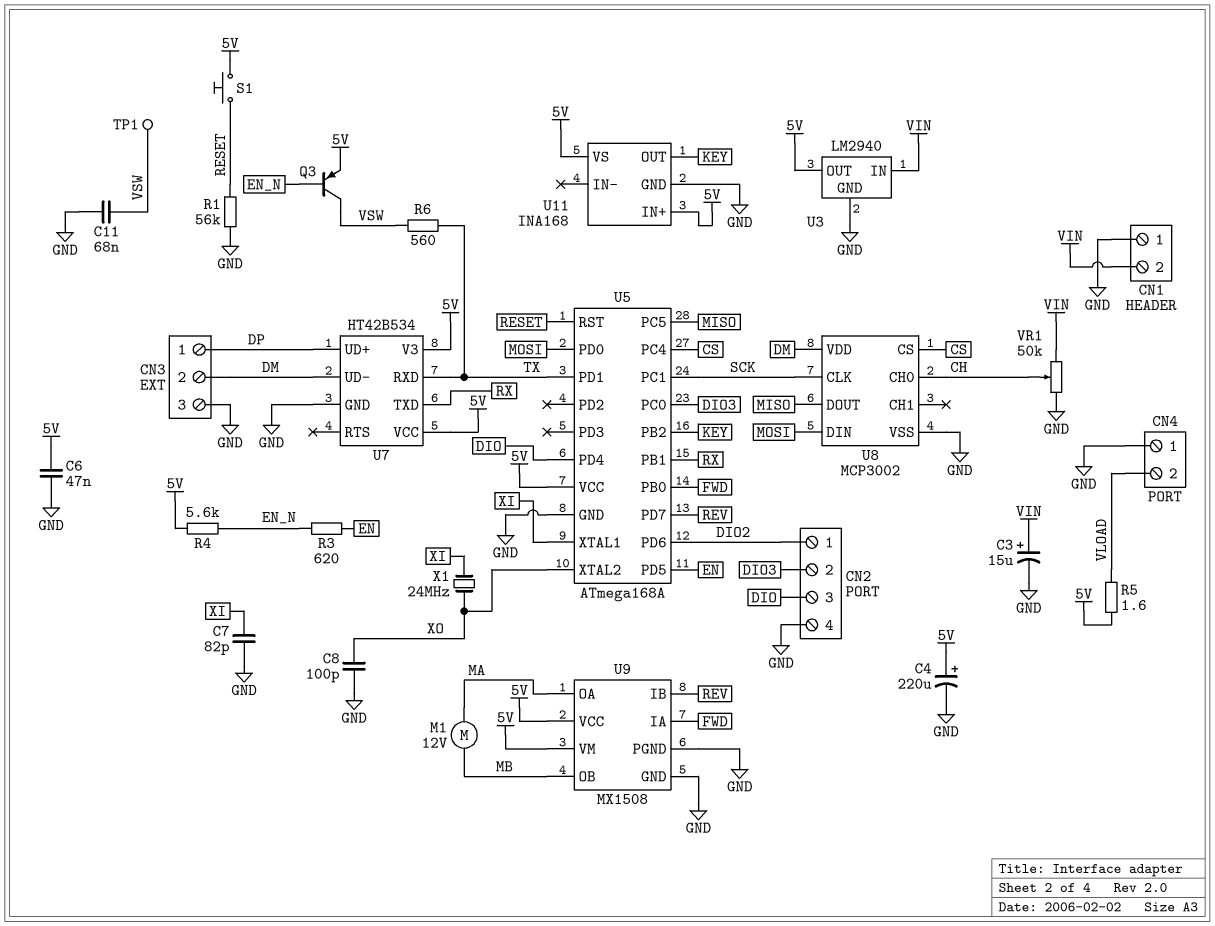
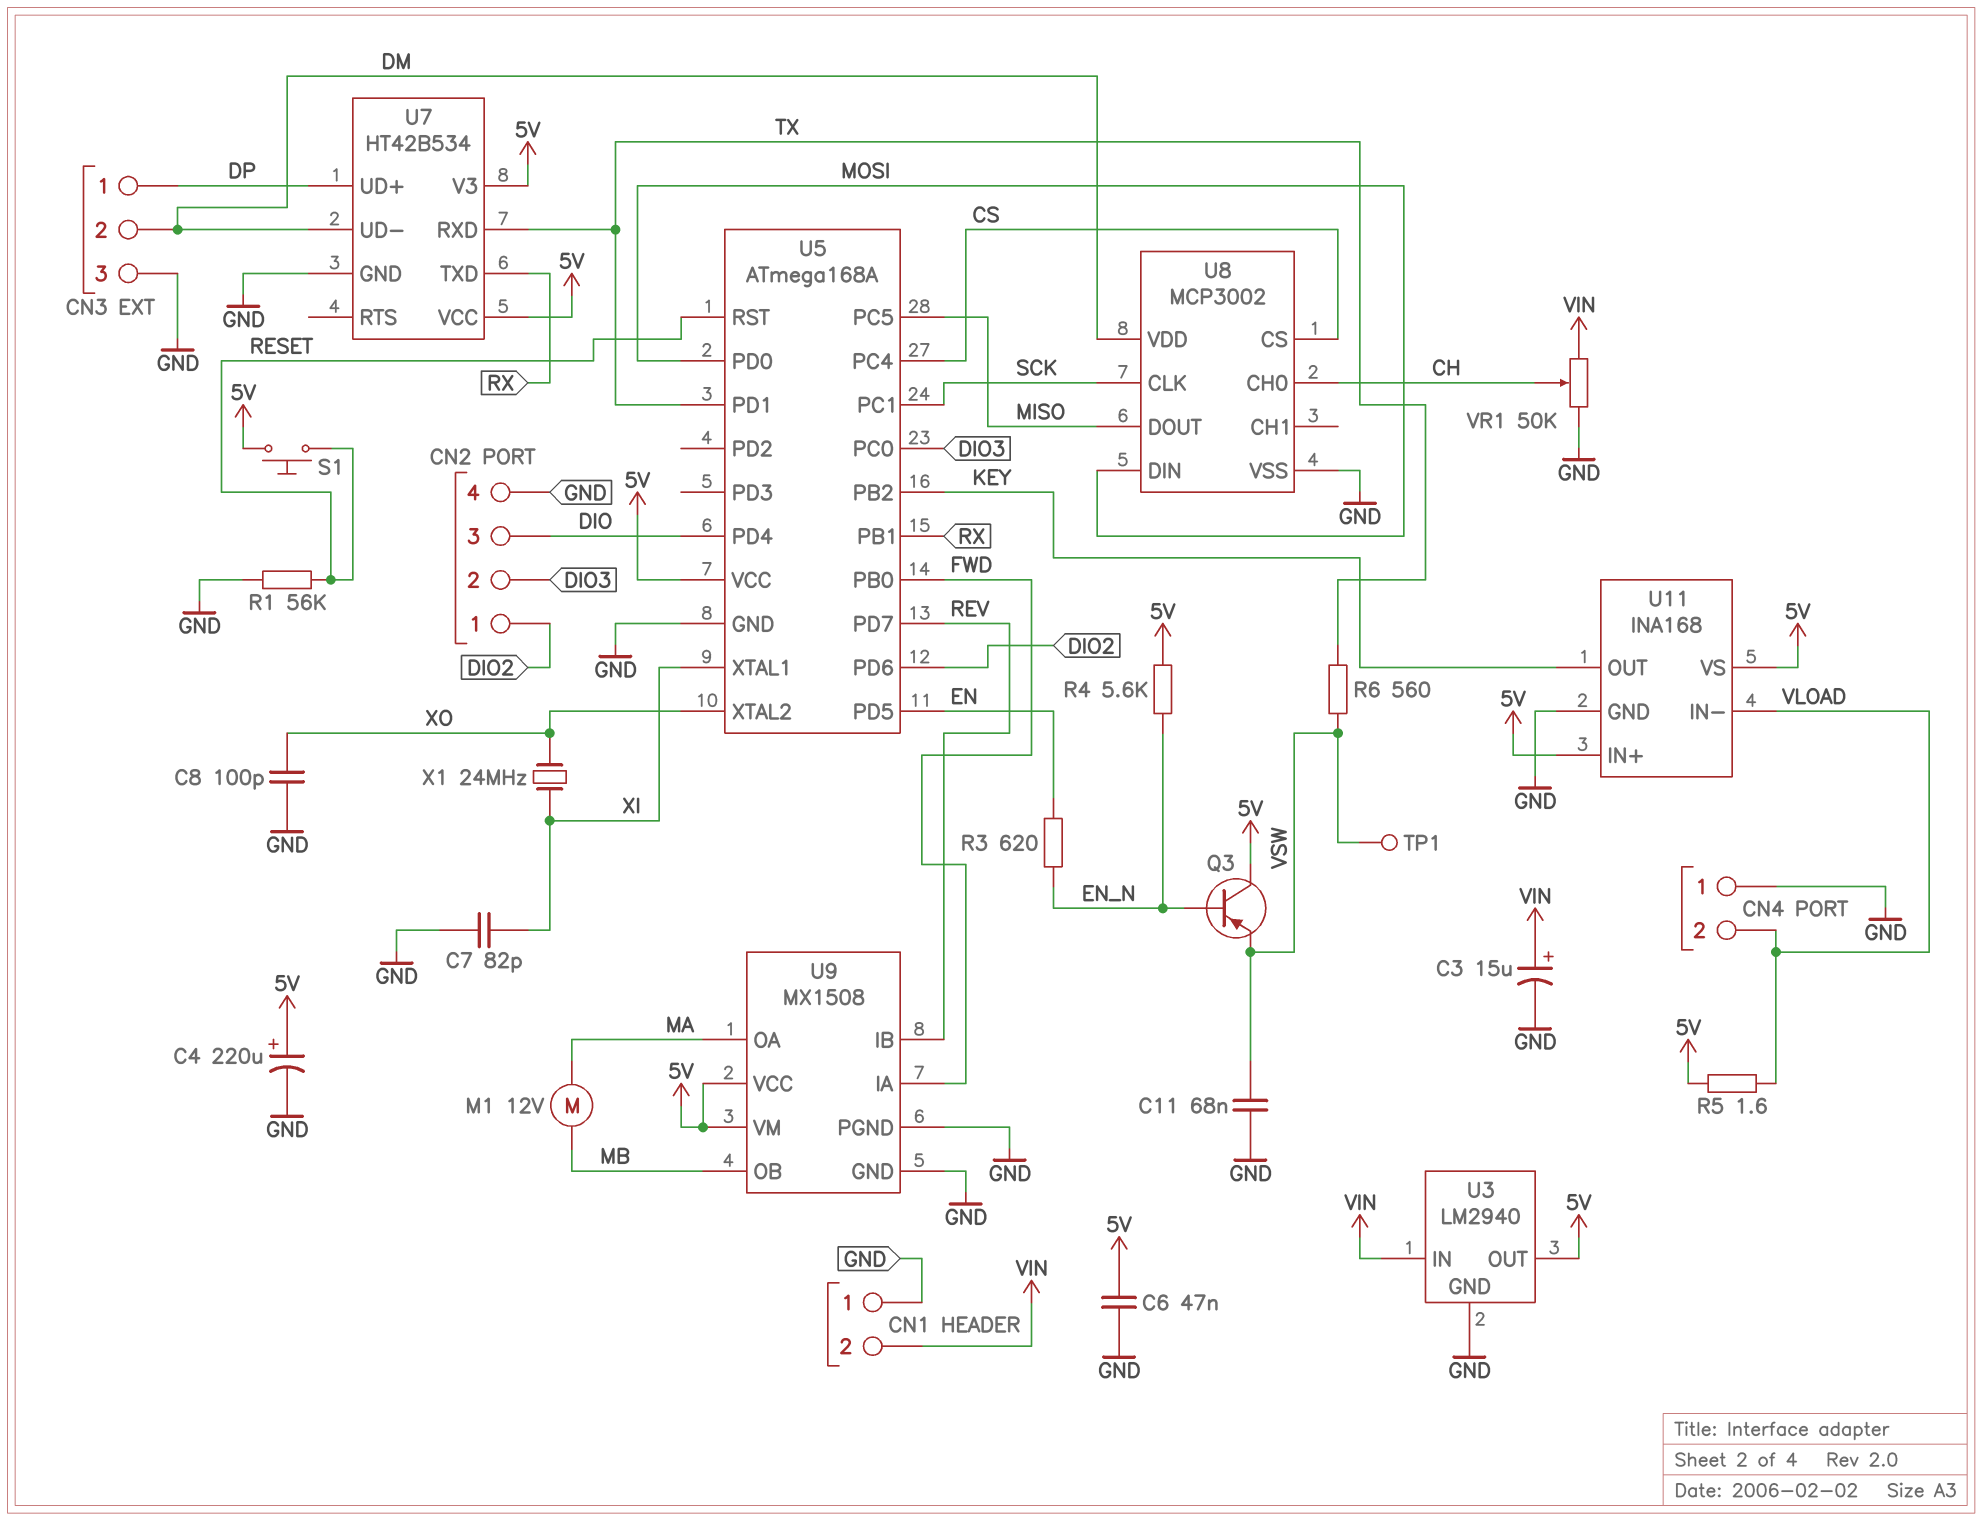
Q3: PNP (B EN_N, C VSW, E 5V) -> PNP (B EN_N, C 5V, E VSW)
U11 pin IN-: none -> VLOAD

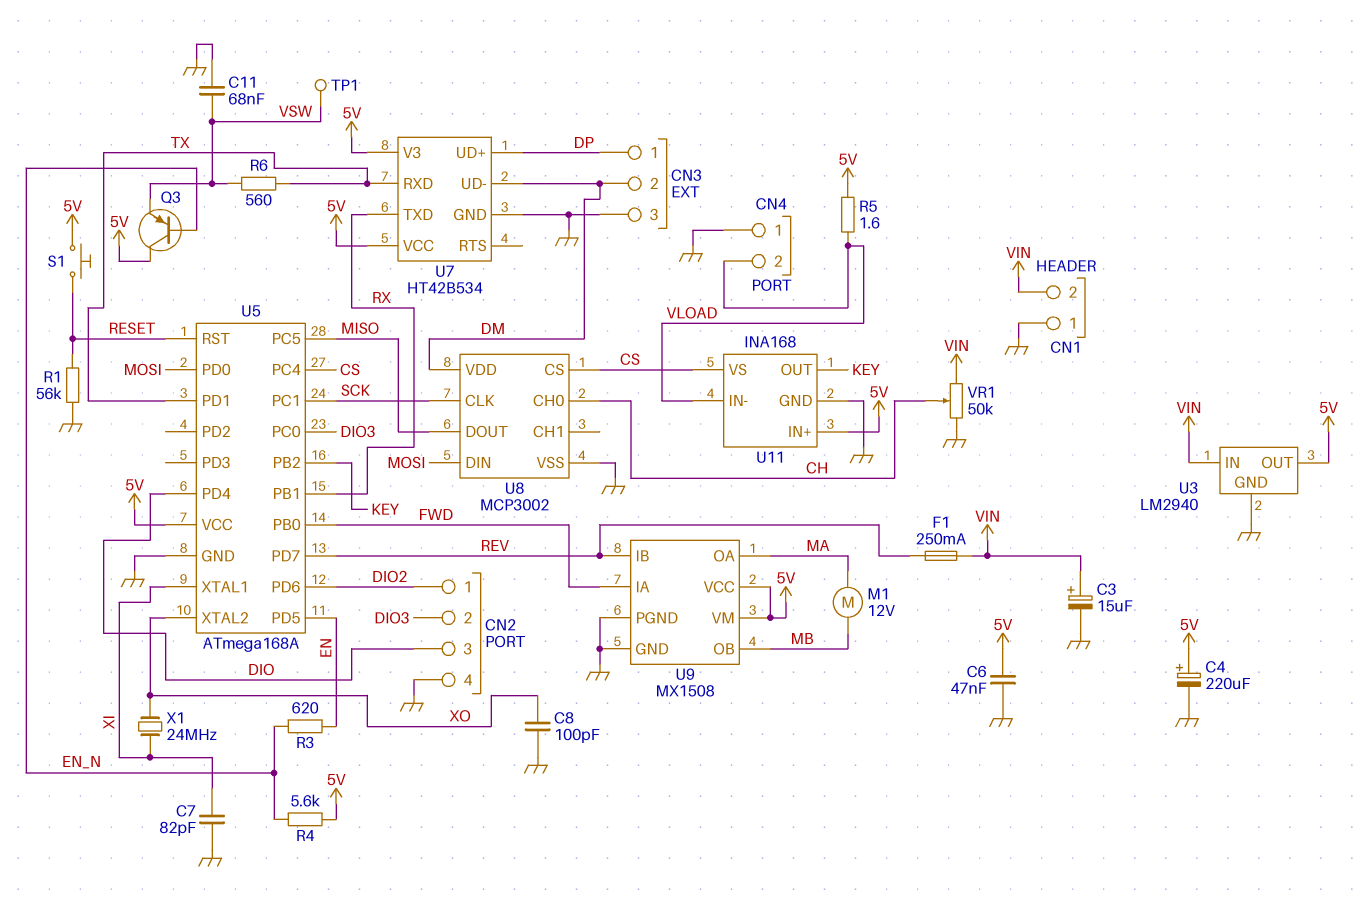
F1: none -> 250mA (REV, VIN)
U11 pin VS: 5V -> CS

